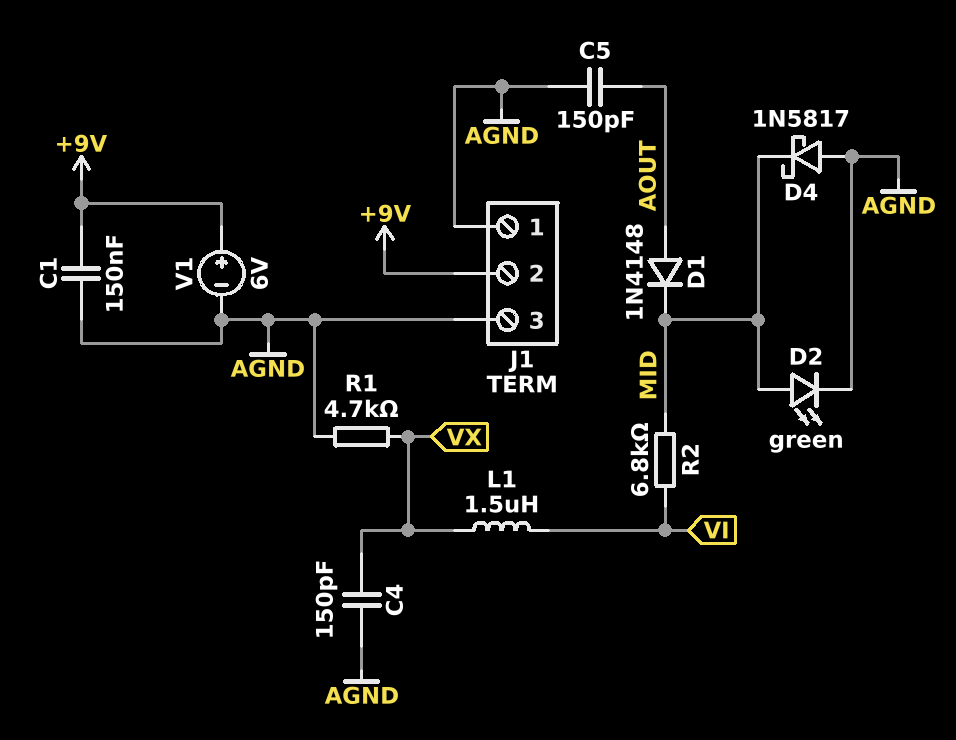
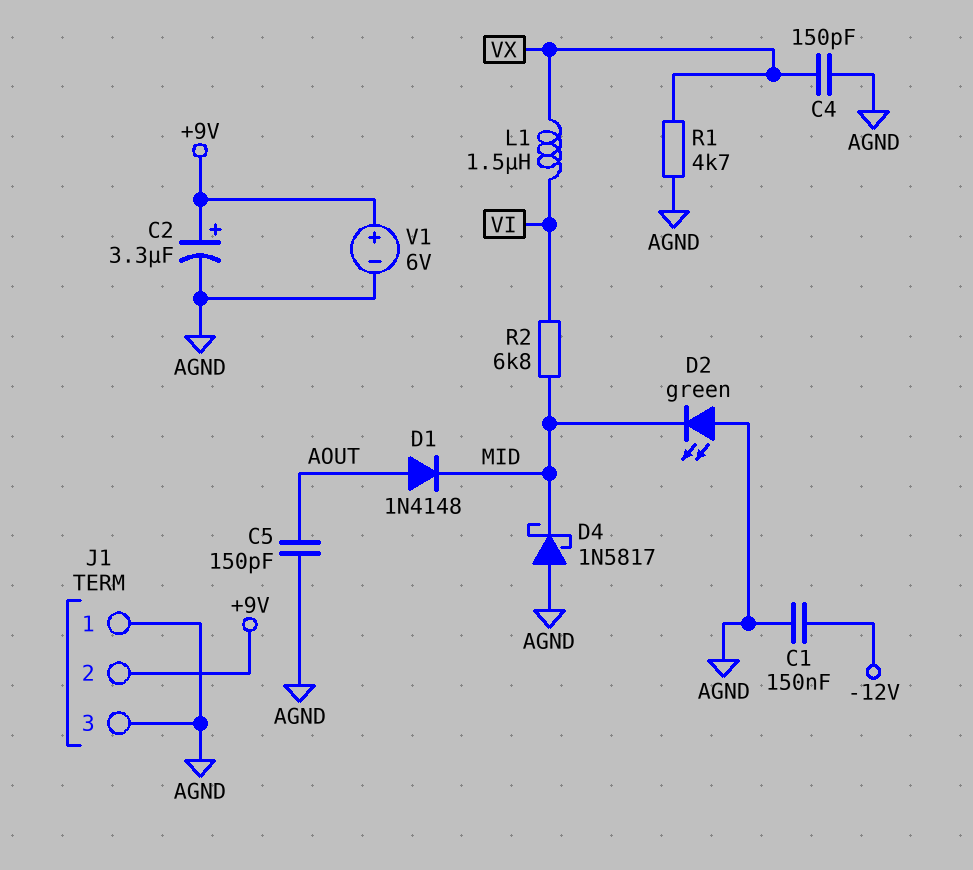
C1: 150nF (+9V, AGND) -> 150nF (-12V, AGND)
C2: none -> 3.3uF (plus +9V, minus AGND)
D2: LED green (A MID, K AGND) -> LED green (A AGND, K MID)

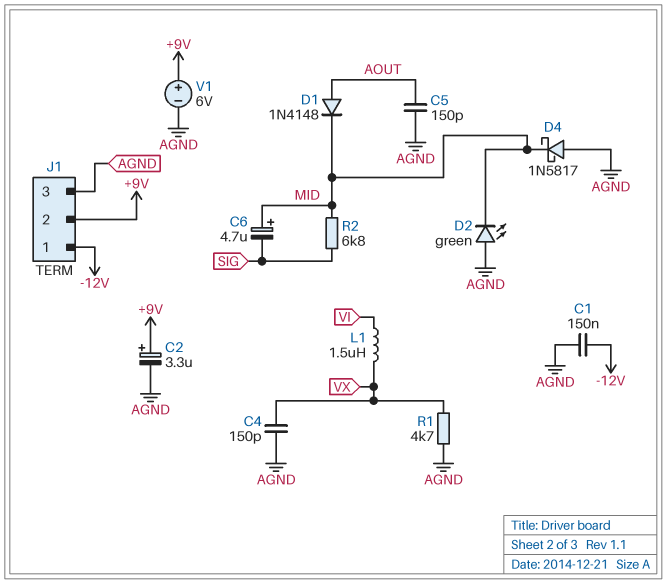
C6: none -> 4.7uF (plus MID, minus SIG)
J1 pin 1: AGND -> -12V
R2: 6.8k (MID, VI) -> 6.8k (MID, SIG)

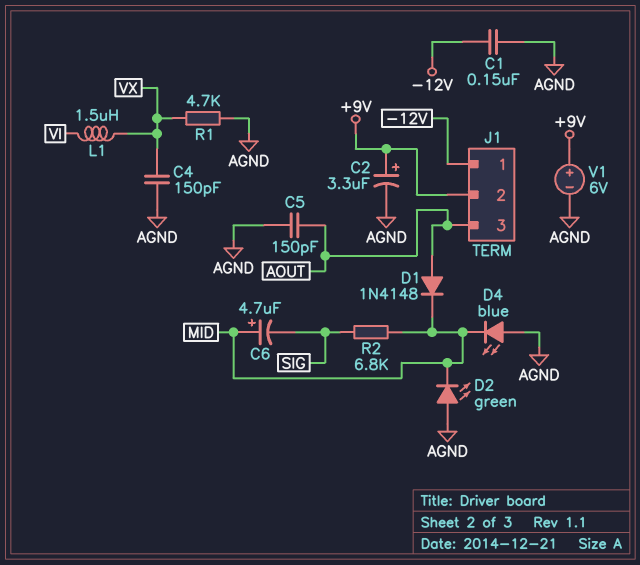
D4: schottky 1N5817 (A AGND, K MID) -> LED blue (A AGND, K MID)
J1 pin 3: AGND -> AOUT

